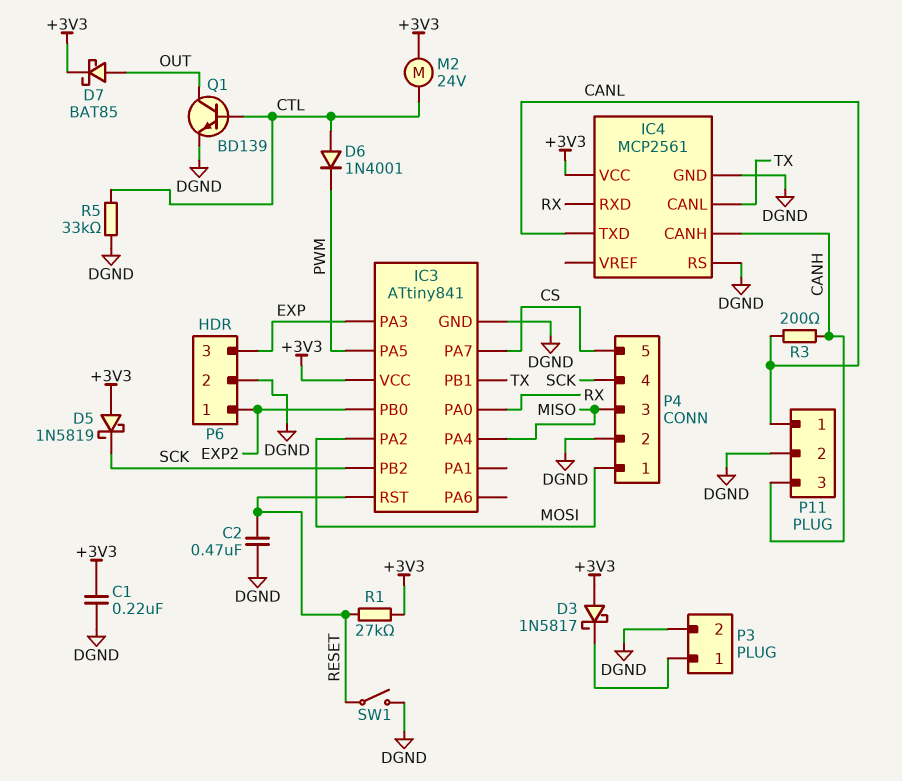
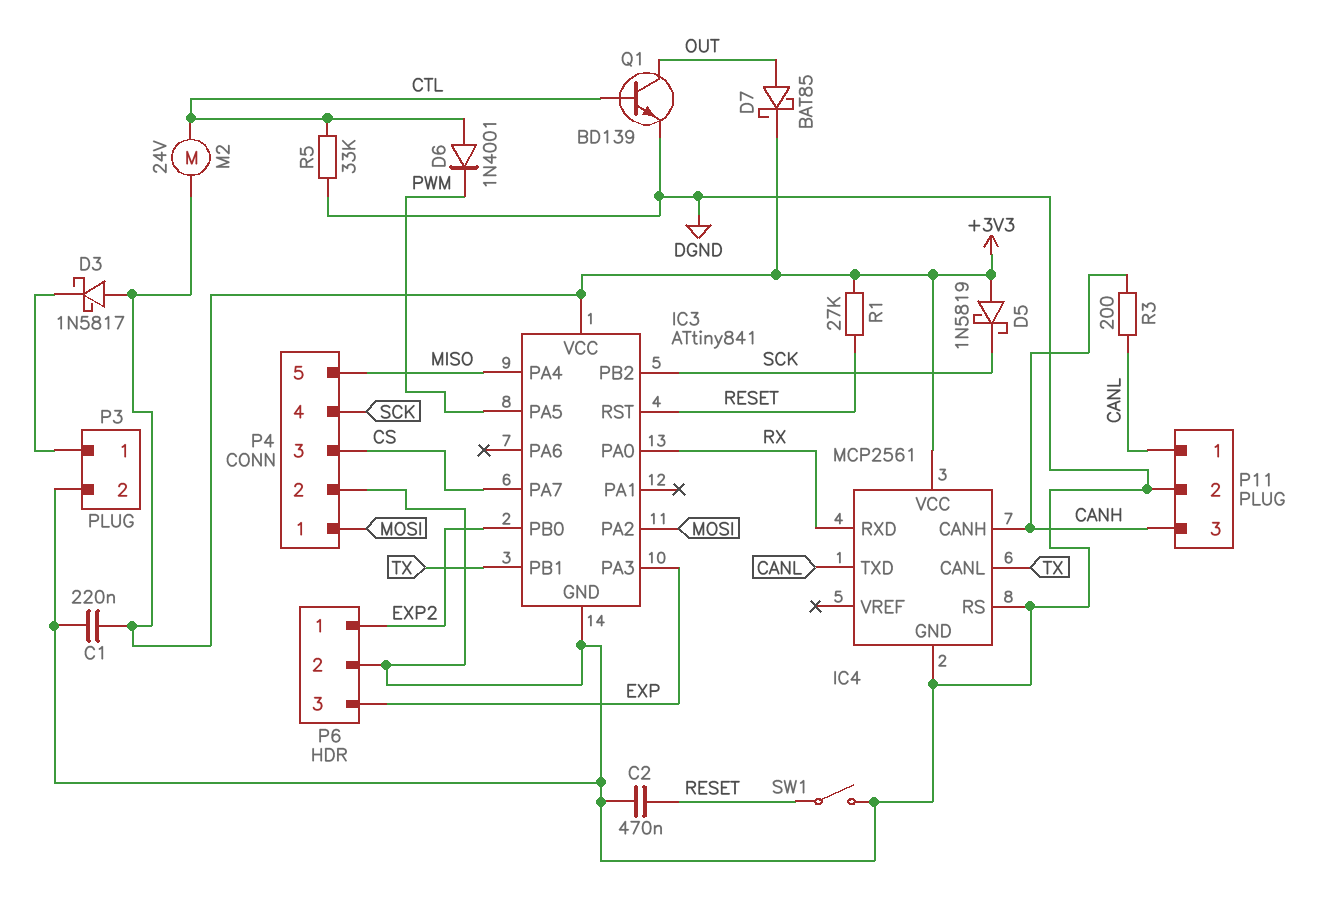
P4 pin 3: MISO -> CS
P4 pin 5: CS -> MISO

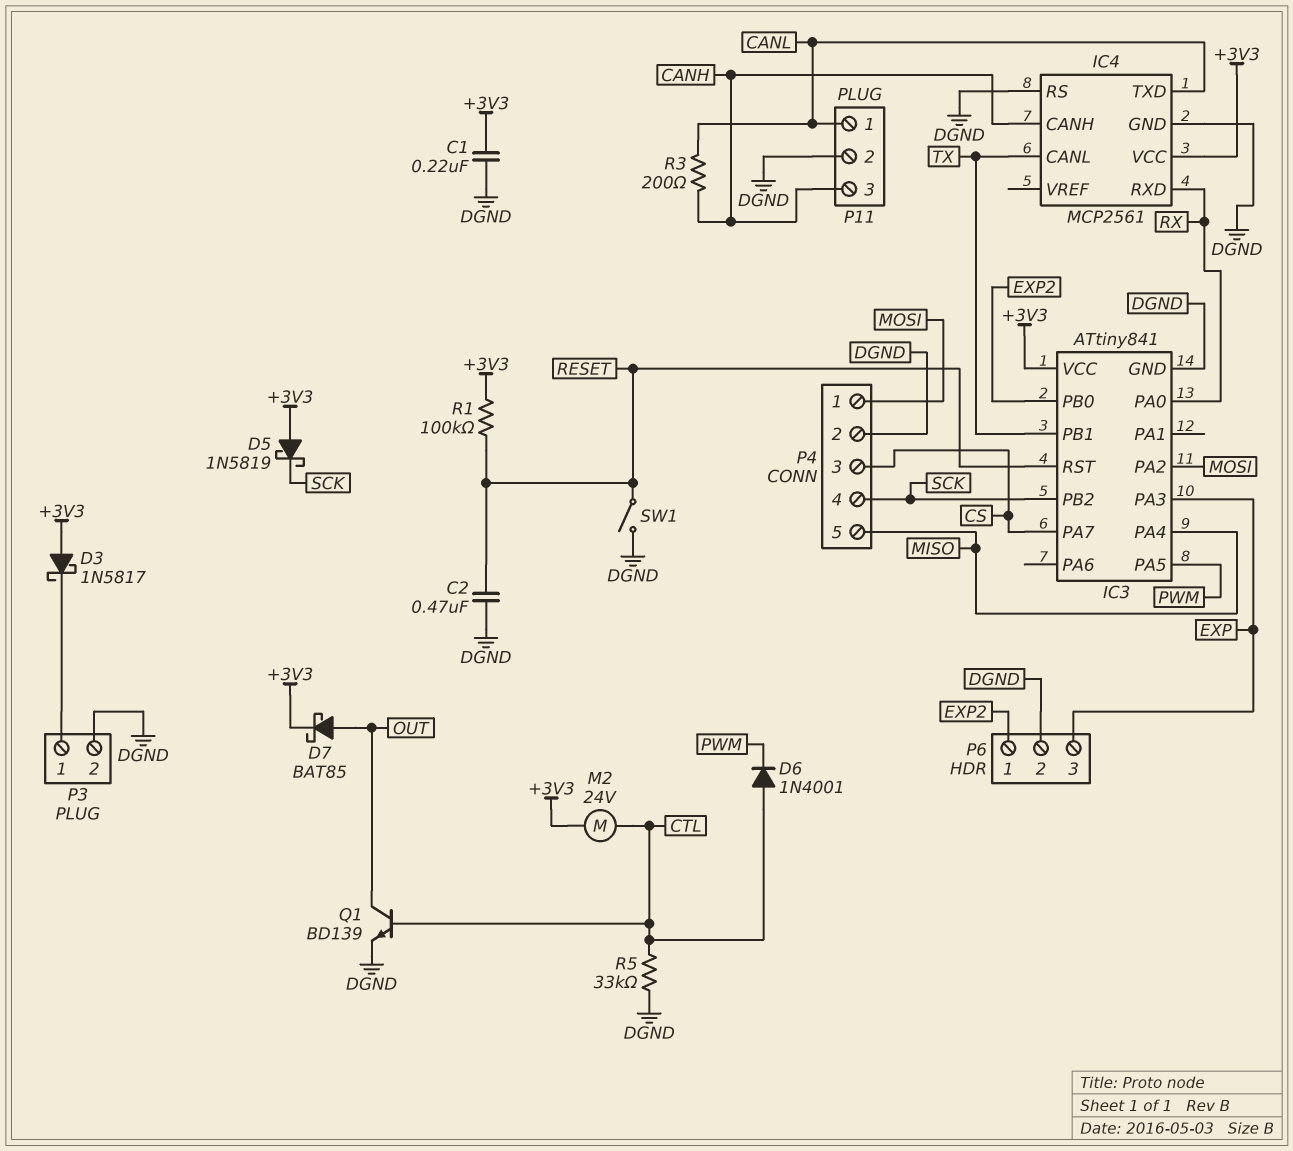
R1: 27k (+3V3, RESET) -> 100k (+3V3, RESET)

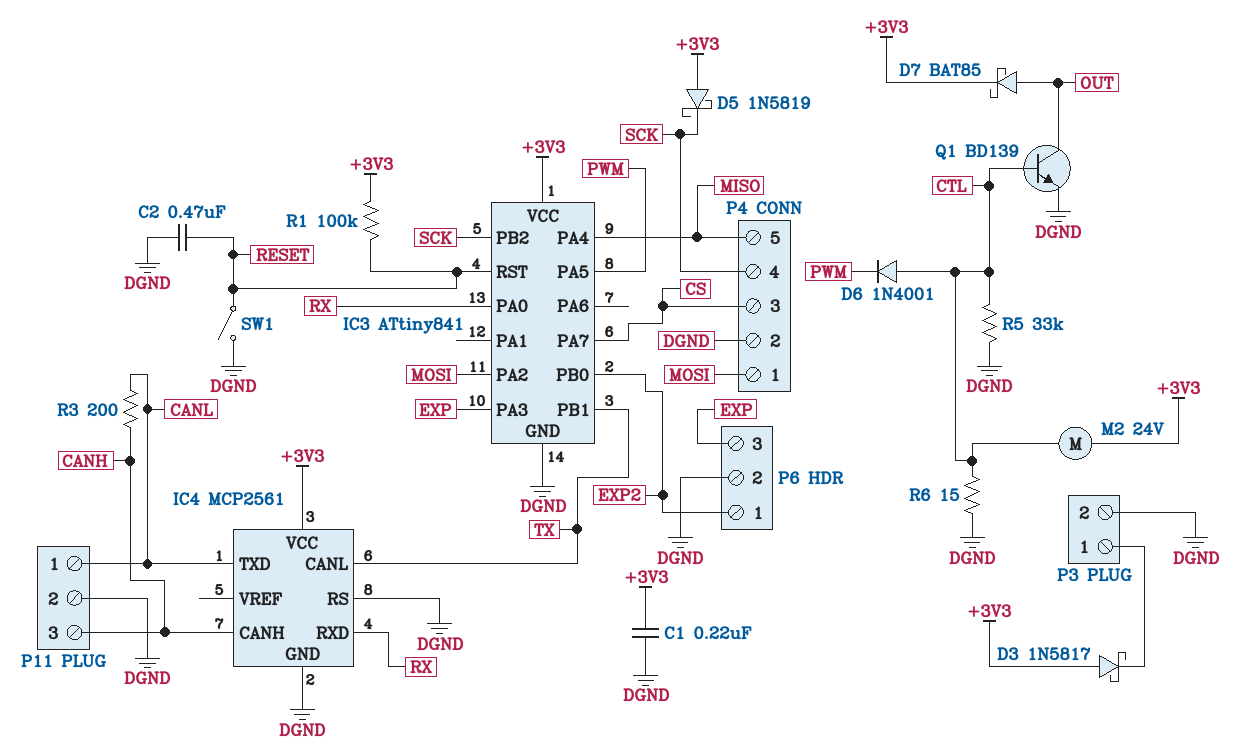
R6: none -> 15 (CTL, DGND)

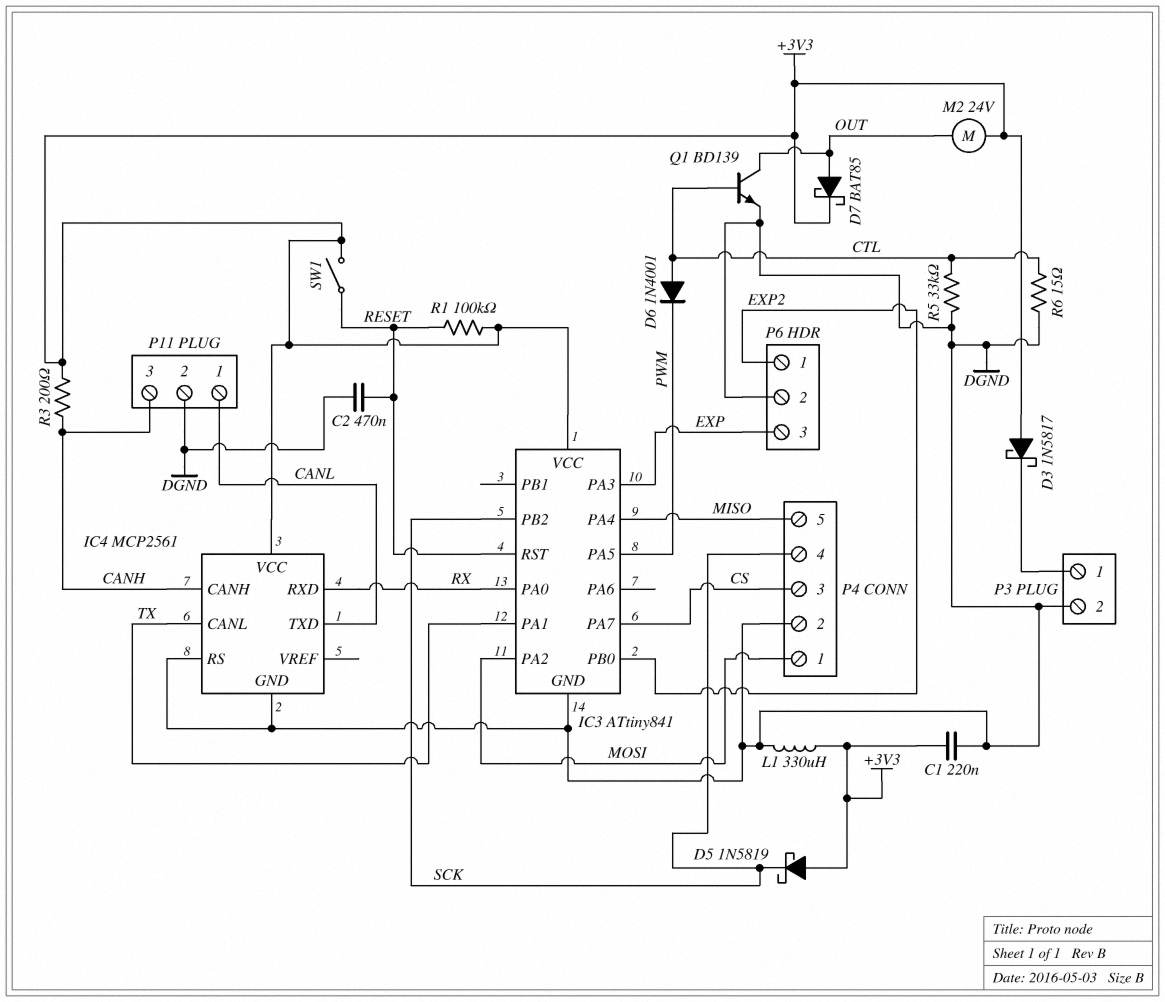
IC3 pin PA1: none -> TX
IC3 pin PB1: TX -> none
L1: none -> 330uH (+3V3, DGND)
M2: motor 24V (+3V3, CTL) -> motor 24V (+3V3, OUT)
R3: 200 (CANH, CANL) -> 200 (+3V3, CANH)
SW1: switch (DGND, RESET) -> switch (+3V3, RESET)

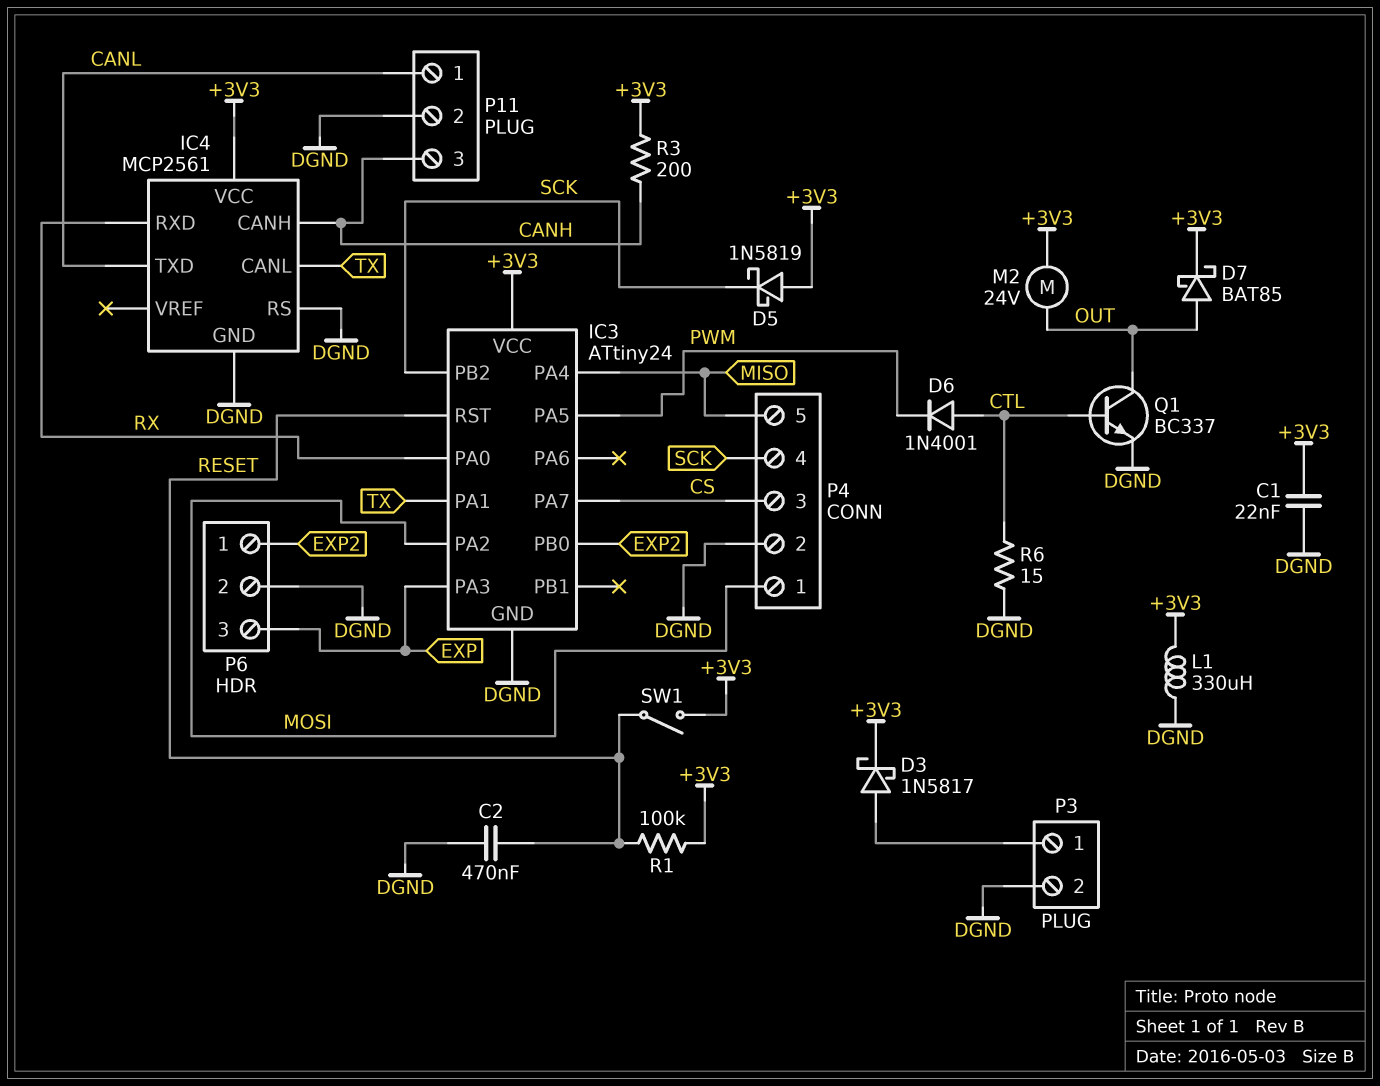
C1: 220nF (+3V3, DGND) -> 22nF (+3V3, DGND)
D3: schottky 1N5817 (A +3V3, K P3/1) -> schottky 1N5817 (A P3/1, K +3V3)
IC3: ATtiny841 -> ATtiny24
Q1: NPN BD139 (B CTL, C OUT, E DGND) -> NPN BC337 (B CTL, C OUT, E DGND)
R5: 33k (CTL, DGND) -> none

